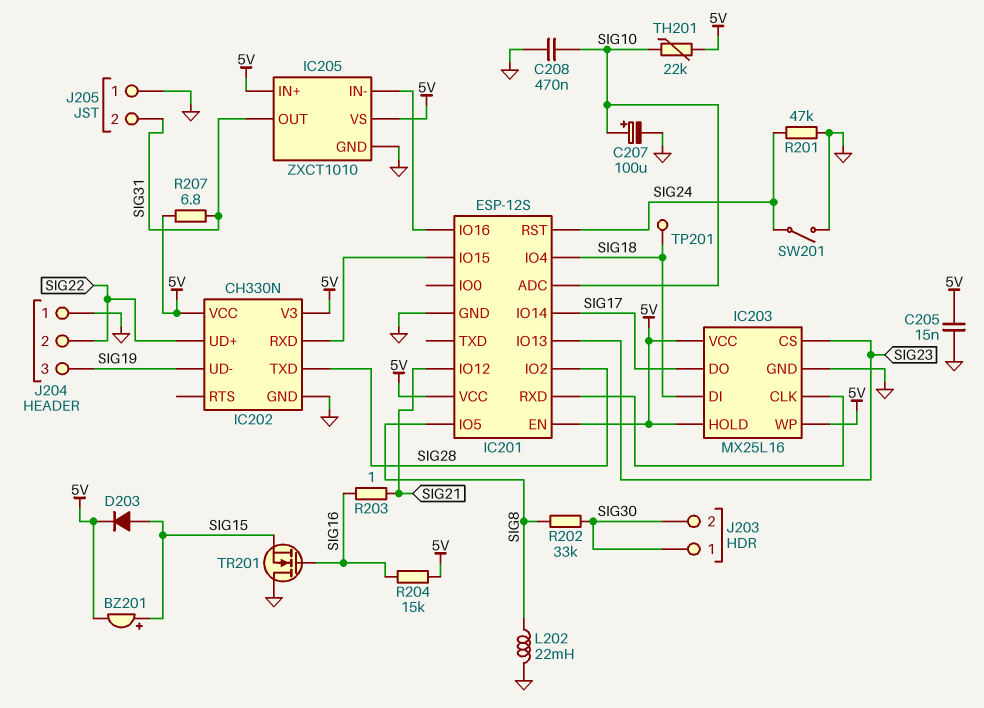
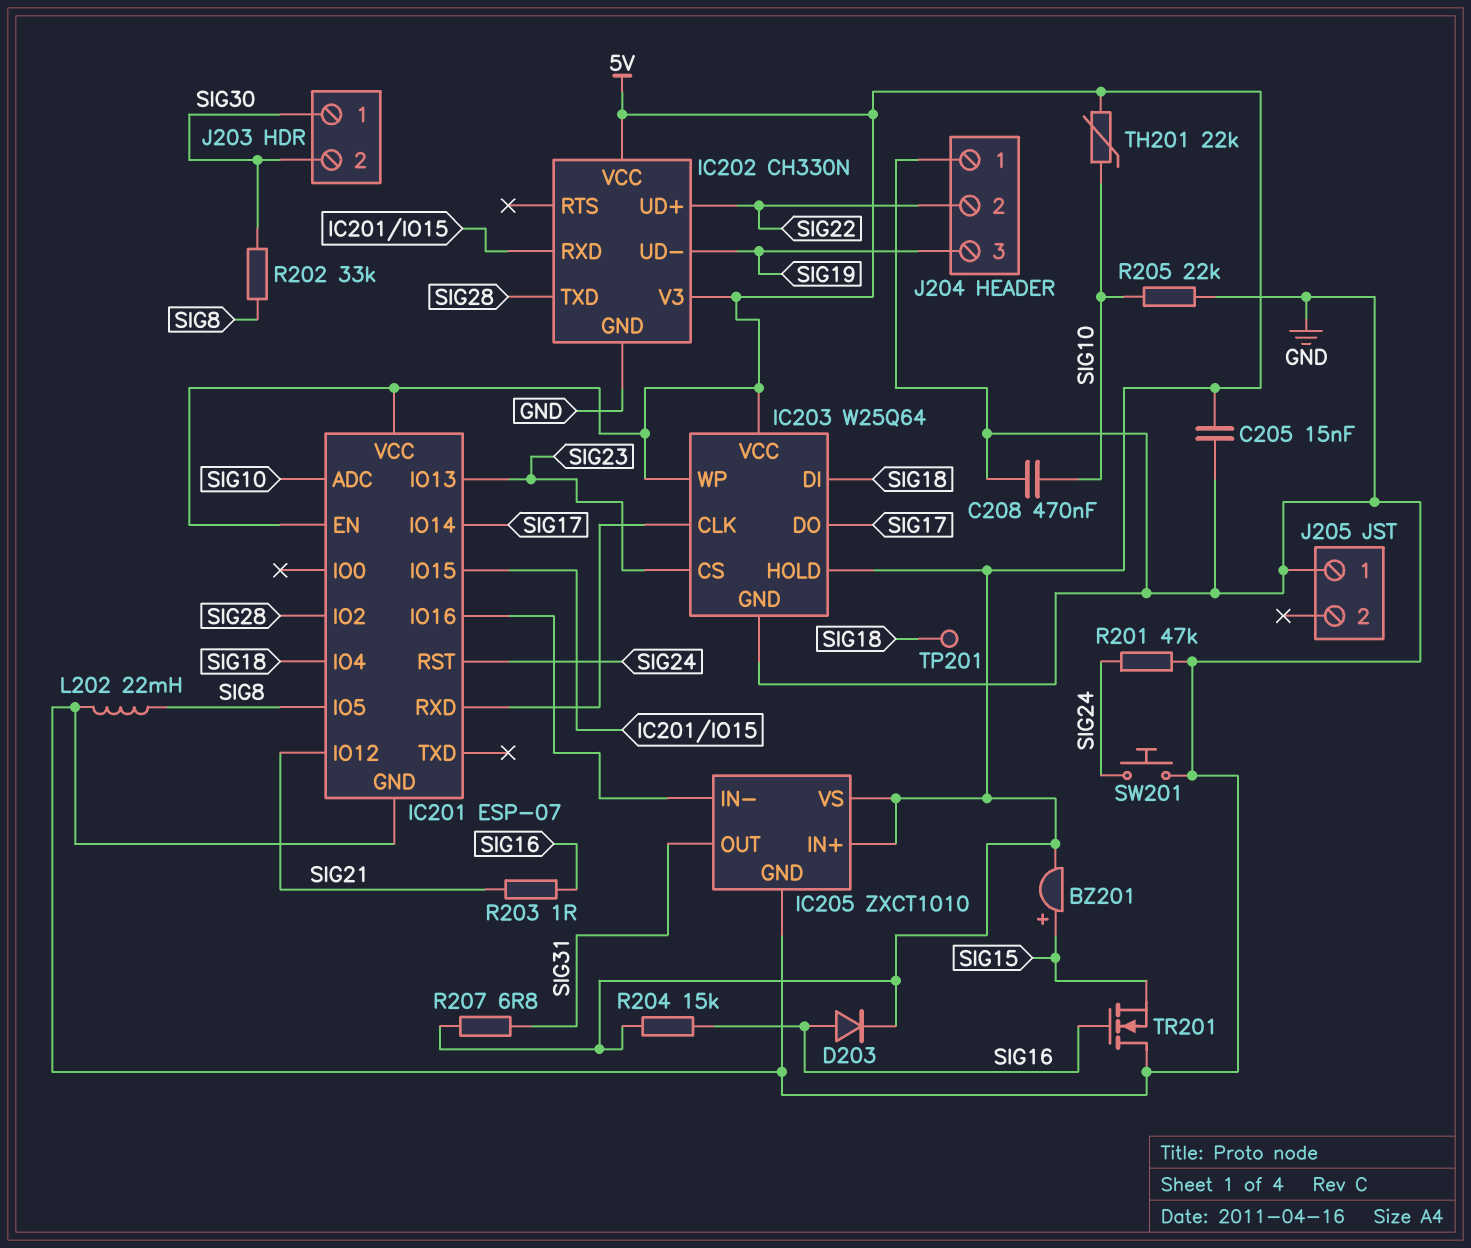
C207: 100uF (plus SIG10, minus GND) -> none
D203: diode (A SIG15, K 5V) -> diode (A SIG16, K 5V)
IC201: ESP-12S -> ESP-07
IC203: MX25L16 -> W25Q64
J205 pin 2: SIG31 -> none
R205: none -> 22k (GND, SIG10)
SW201: switch (GND, SIG24) -> button (GND, SIG24)

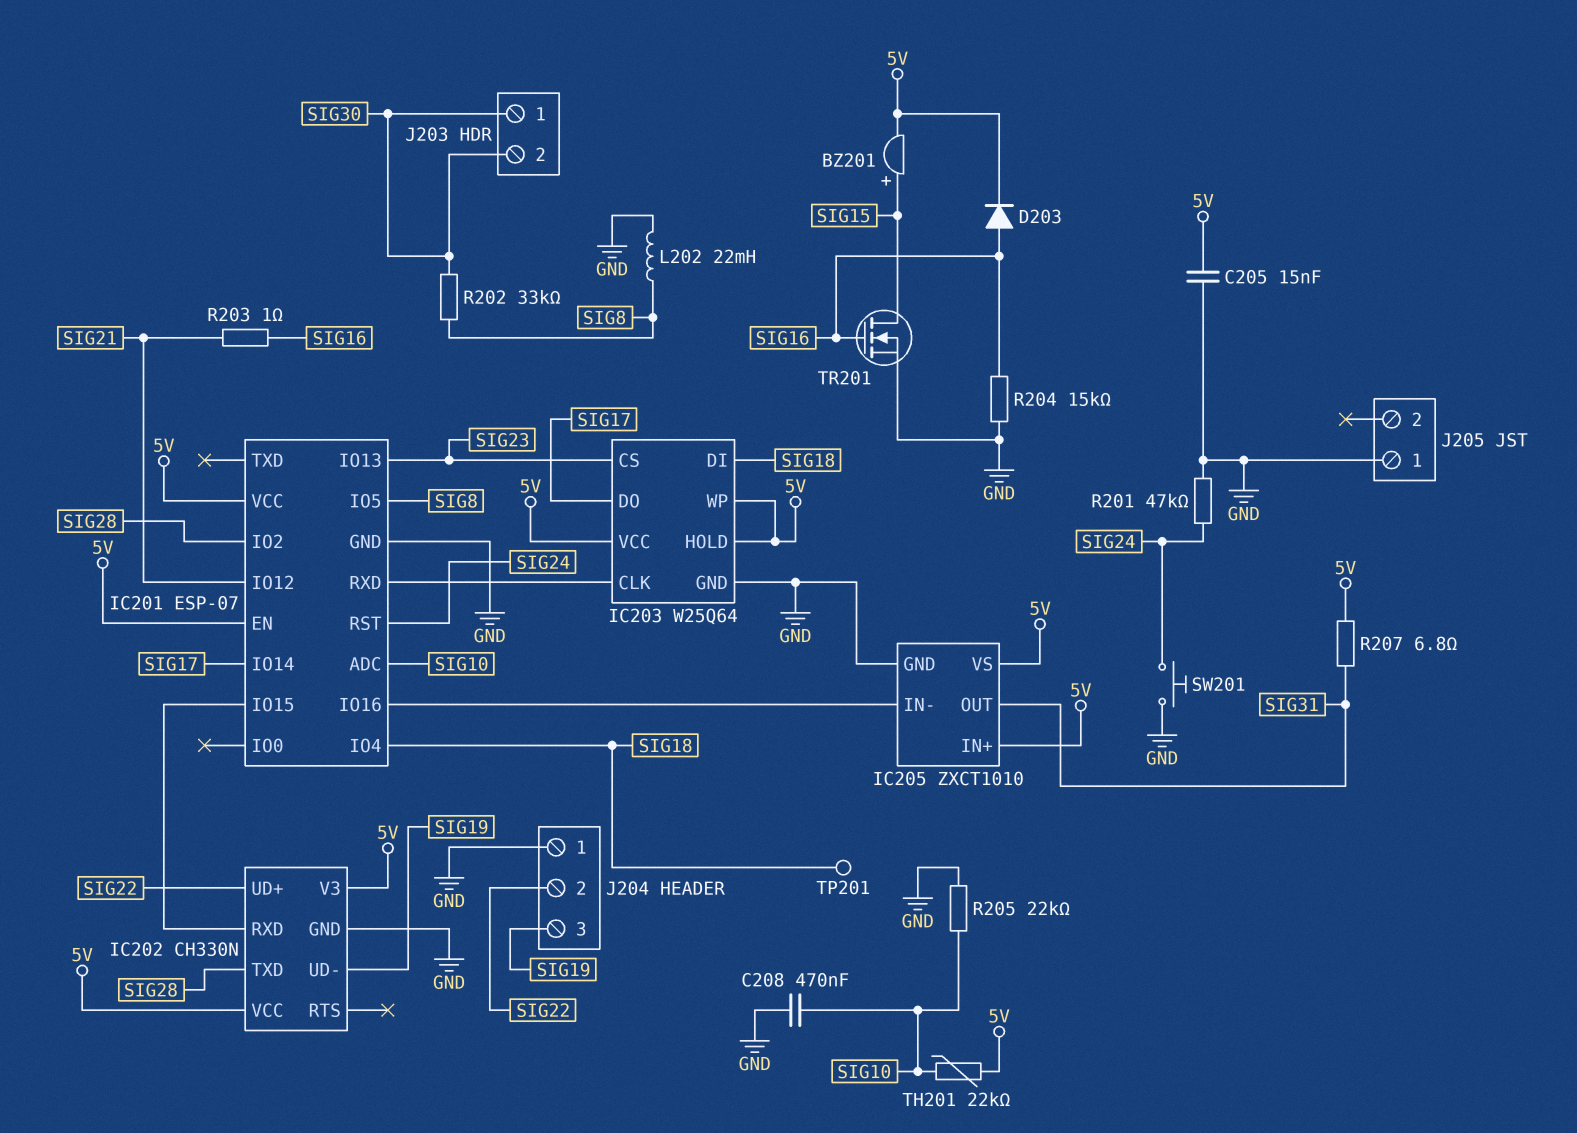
R204: 15k (5V, SIG16) -> 15k (GND, SIG16)
TR201: NMOS (G SIG16, D GND, S SIG15) -> NMOS (G SIG16, D SIG15, S GND)

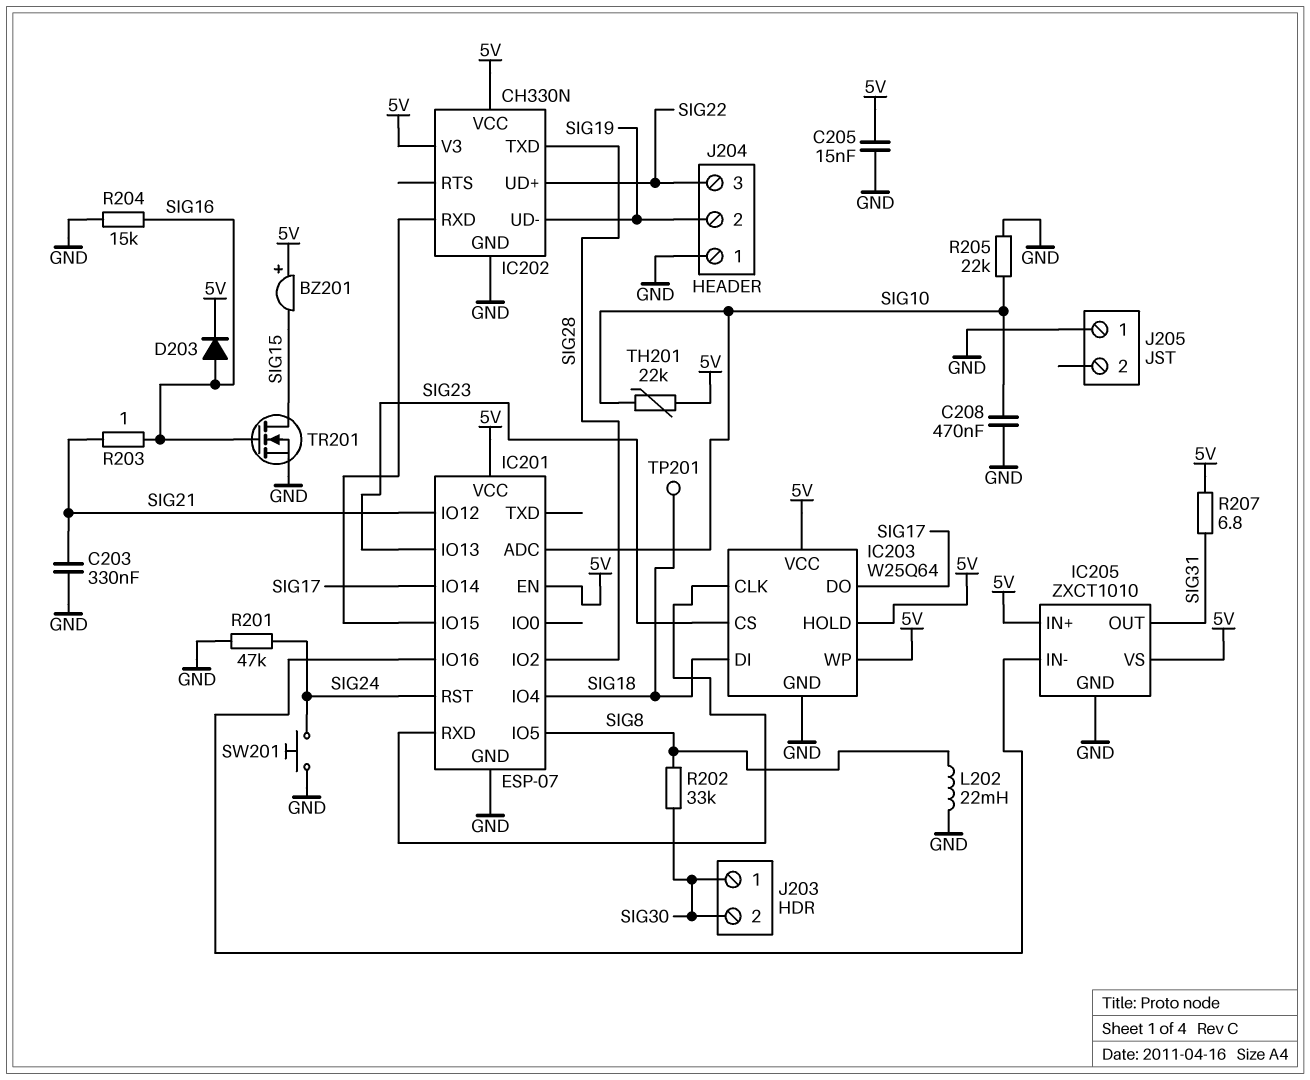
BZ201: buzzer (plus SIG15, minus 5V) -> buzzer (plus 5V, minus SIG15)
C203: none -> 330nF (GND, SIG21)
J204 pin 2: SIG22 -> SIG19
J204 pin 3: SIG19 -> SIG22

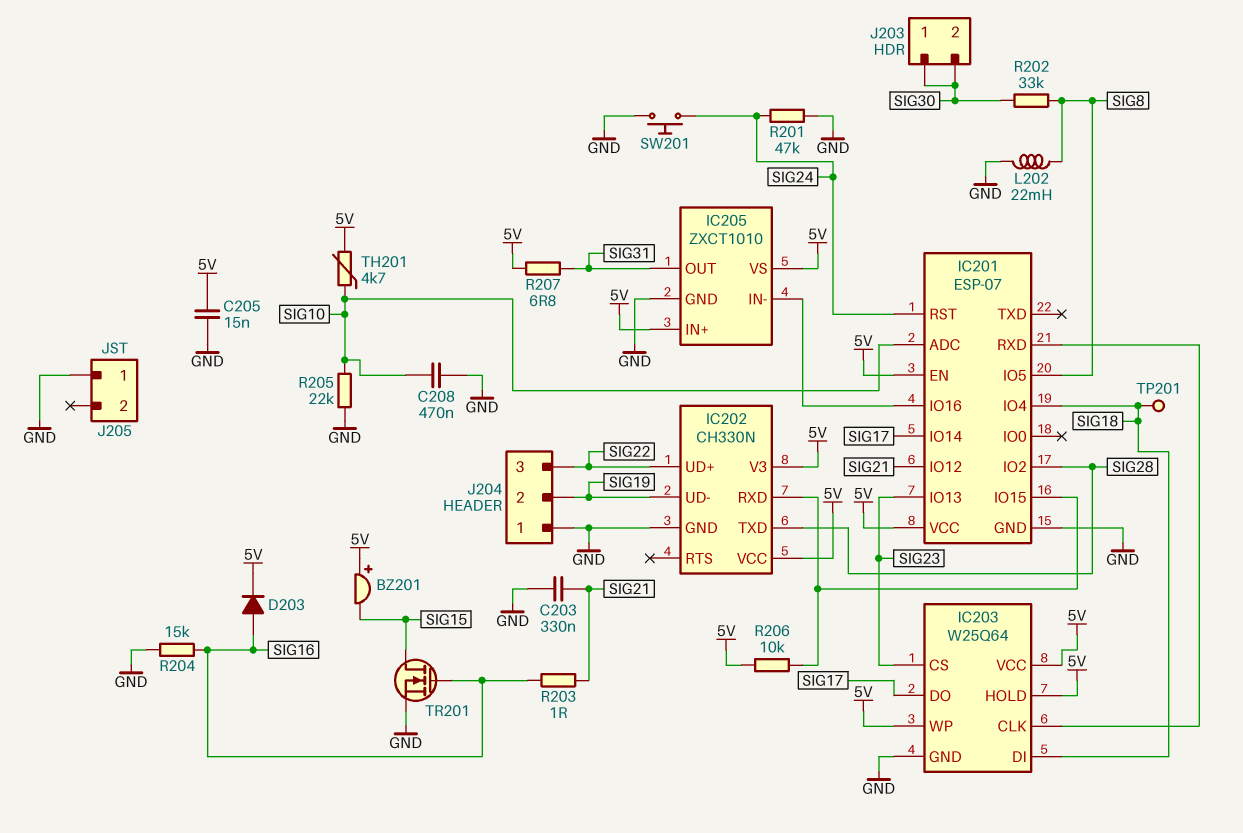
R206: none -> 10k (5V, IC201/IO15)
TH201: 22k (5V, SIG10) -> 4.7k (5V, SIG10)

